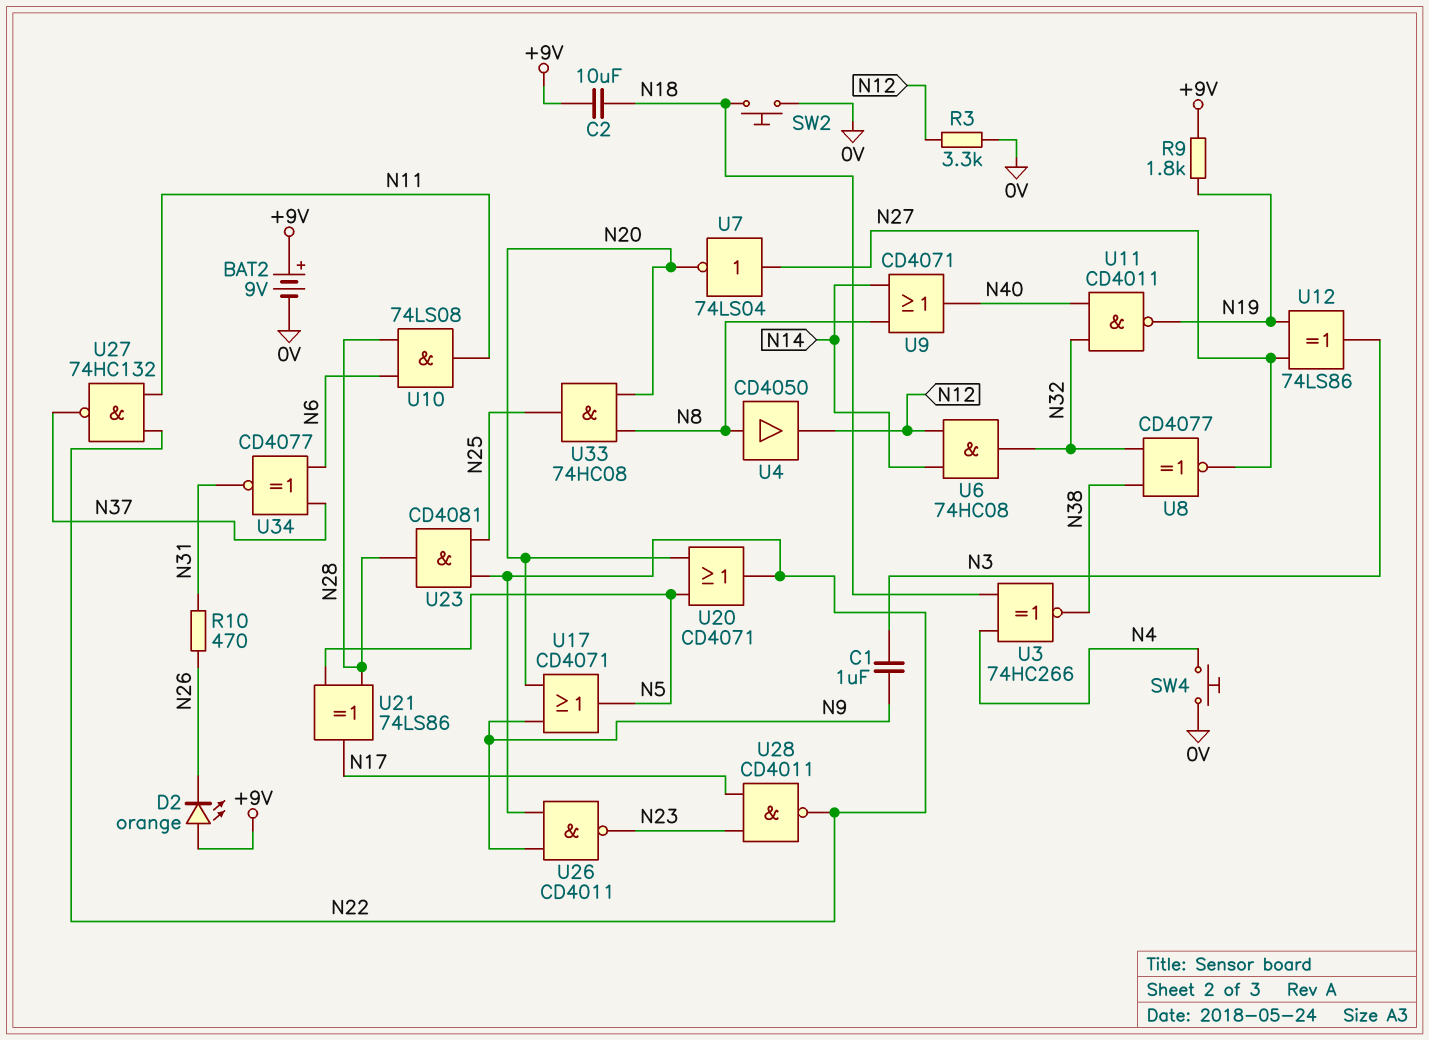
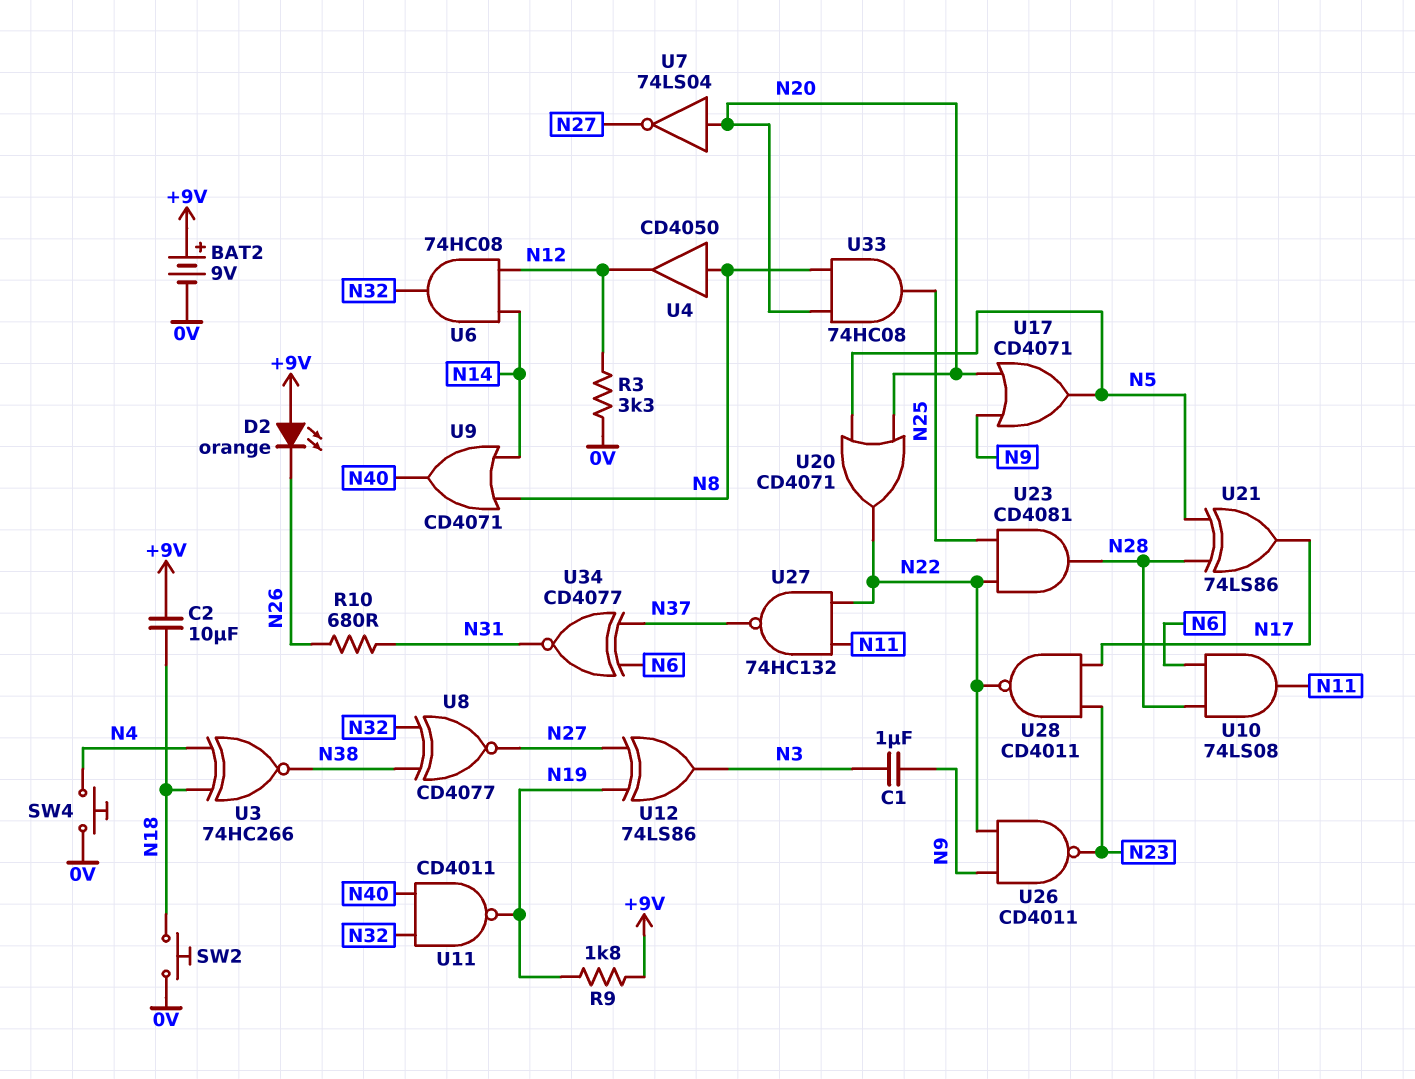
R10: 470 (N26, N31) -> 680 (N26, N31)
U7: NOT 74LS04 (in N27, out N20) -> NOT 74LS04 (in N20, out N27)

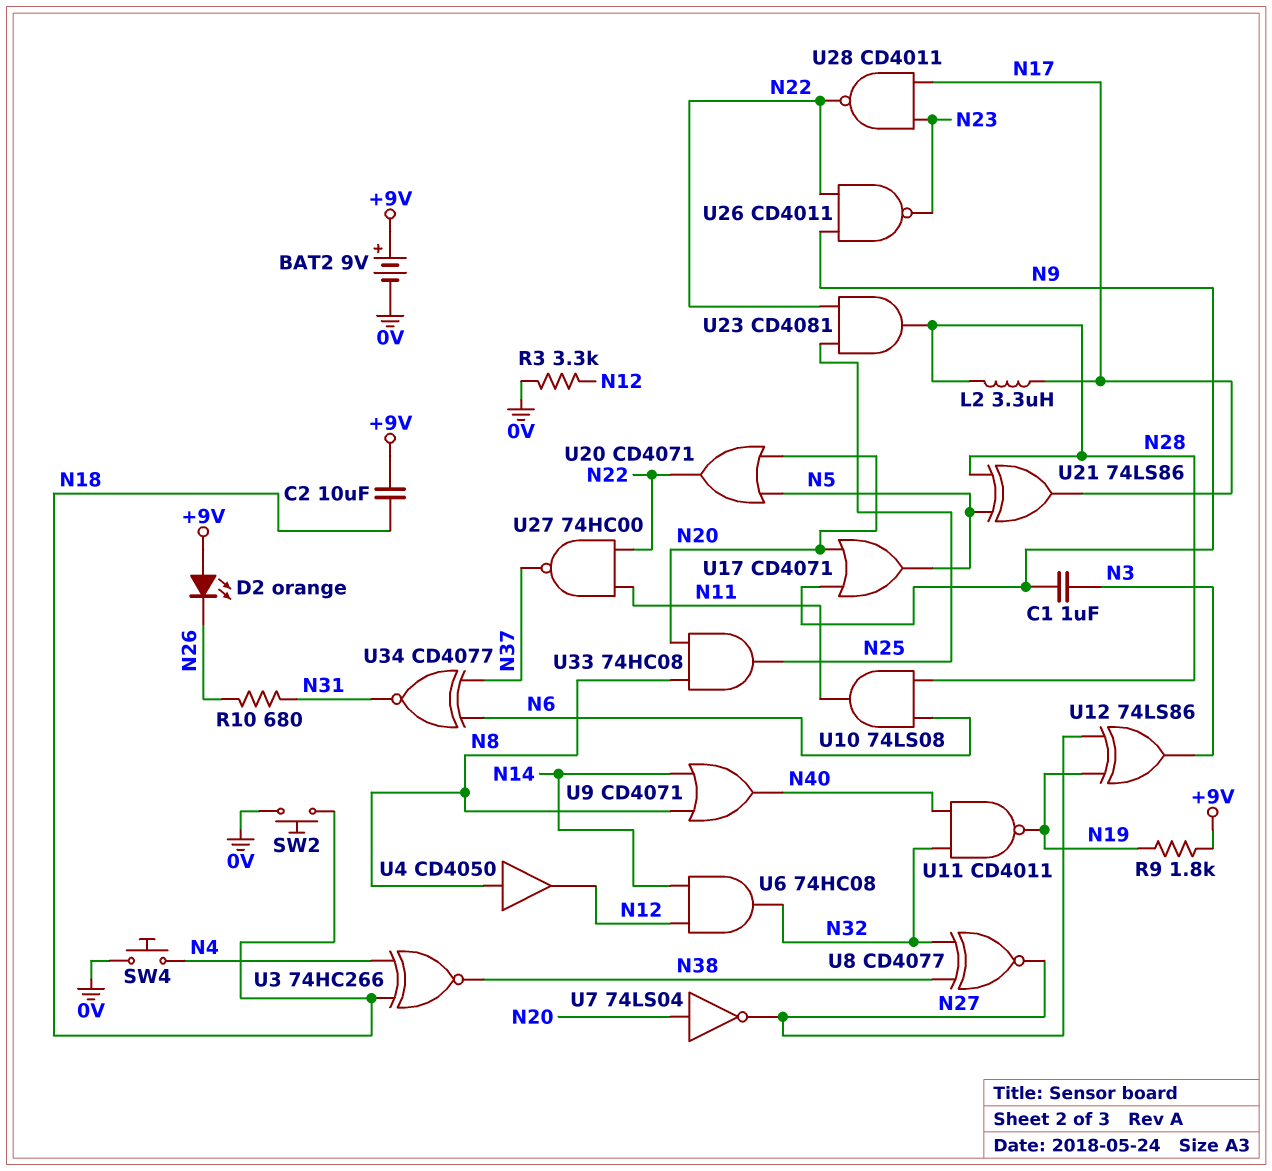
L2: none -> 3.3uH (N17, N28)
U27: NAND 74HC132 (in N11, in N22, out N37) -> NAND 74HC00 (in N11, in N22, out N37)

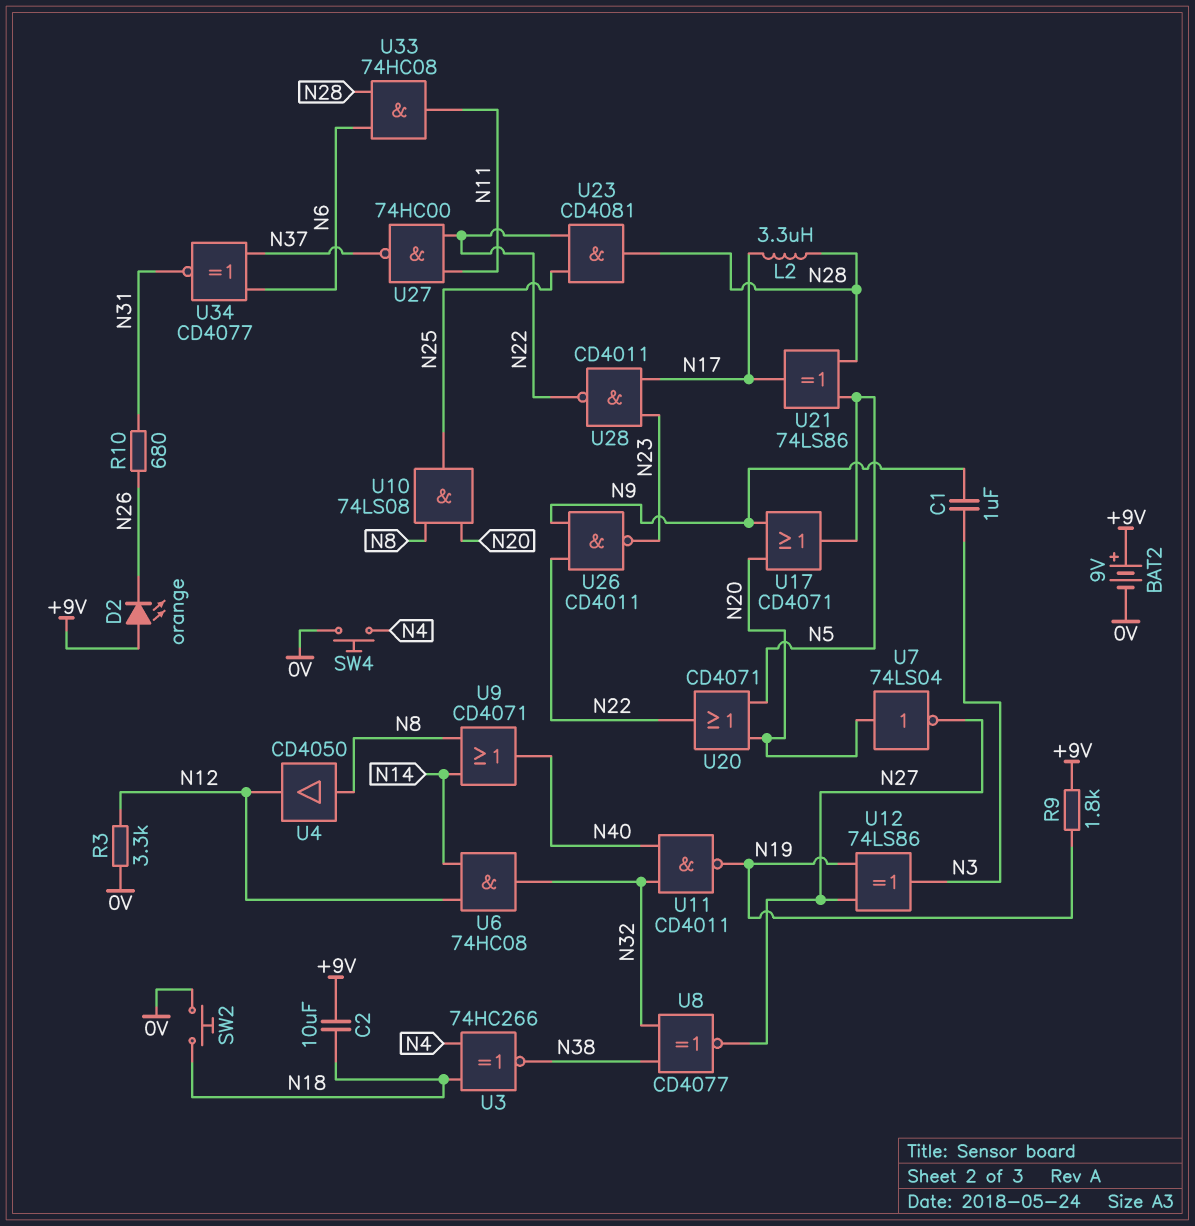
U10: AND 74LS08 (in N6, in N28, out N11) -> AND 74LS08 (in N8, in N20, out N25)
U33: AND 74HC08 (in N8, in N20, out N25) -> AND 74HC08 (in N6, in N28, out N11)

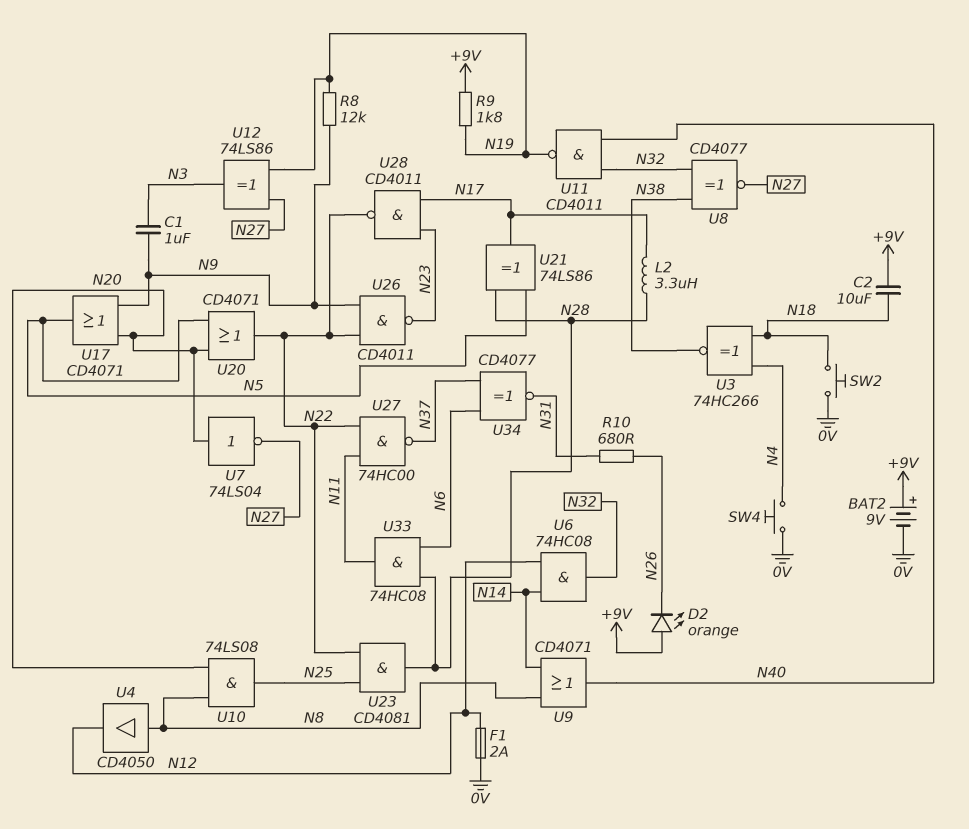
F1: none -> 2A (0V, N12)
R3: 3.3k (0V, N12) -> none
R8: none -> 12k (N9, N19)

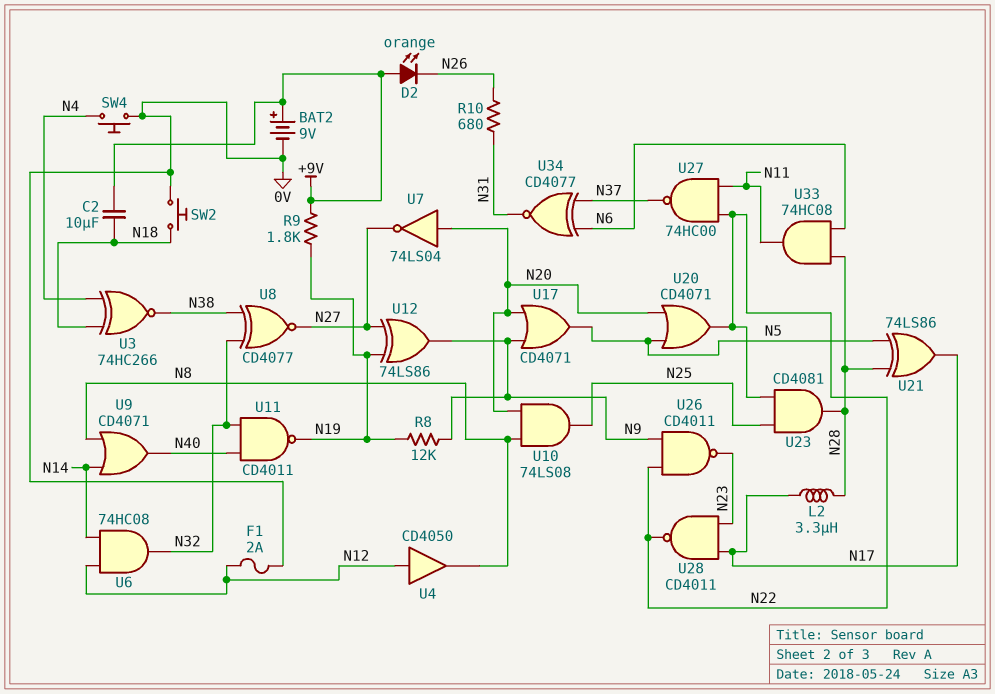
C1: 1uF (N3, N9) -> none
U4: buffer CD4050 (in N8, out N12) -> buffer CD4050 (in N12, out N8)
U12: XOR 74LS86 (in N19, in N27, out N3) -> XOR 74LS86 (in N19, in N27, out N9)

